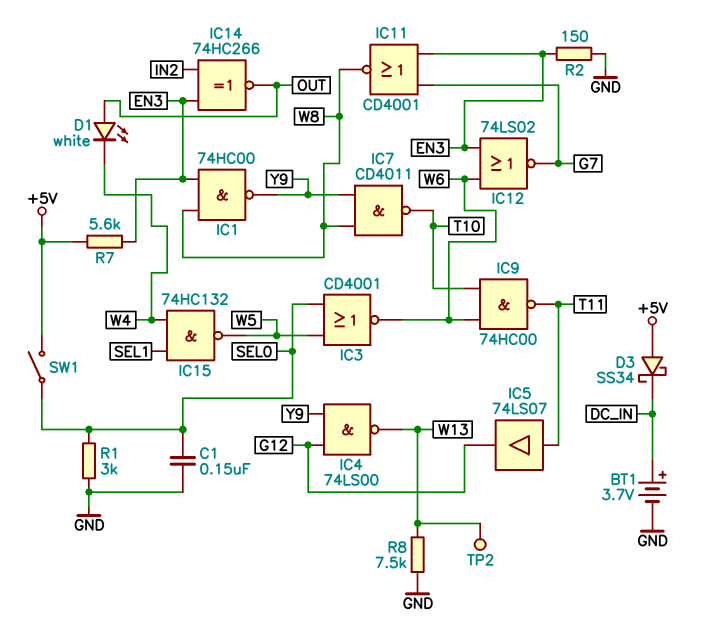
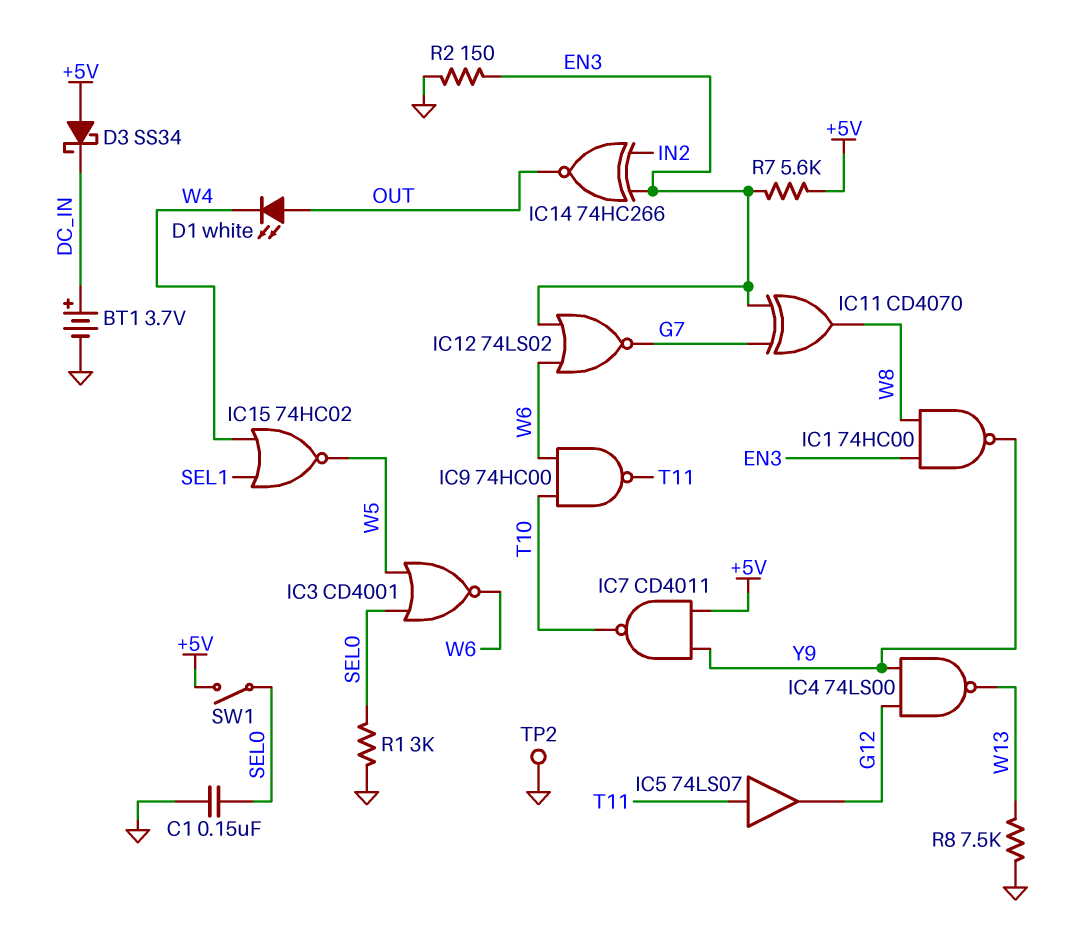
IC7: NAND CD4011 (in W8, in Y9, out T10) -> NAND CD4011 (in +5V, in Y9, out T10)
IC11: NOR CD4001 (in EN3, in G7, out W8) -> XOR CD4070 (in EN3, in G7, out W8)
IC15: NAND 74HC132 (in SEL1, in W4, out W5) -> NOR 74HC02 (in SEL1, in W4, out W5)
TP2: test point (W13) -> test point (GND)

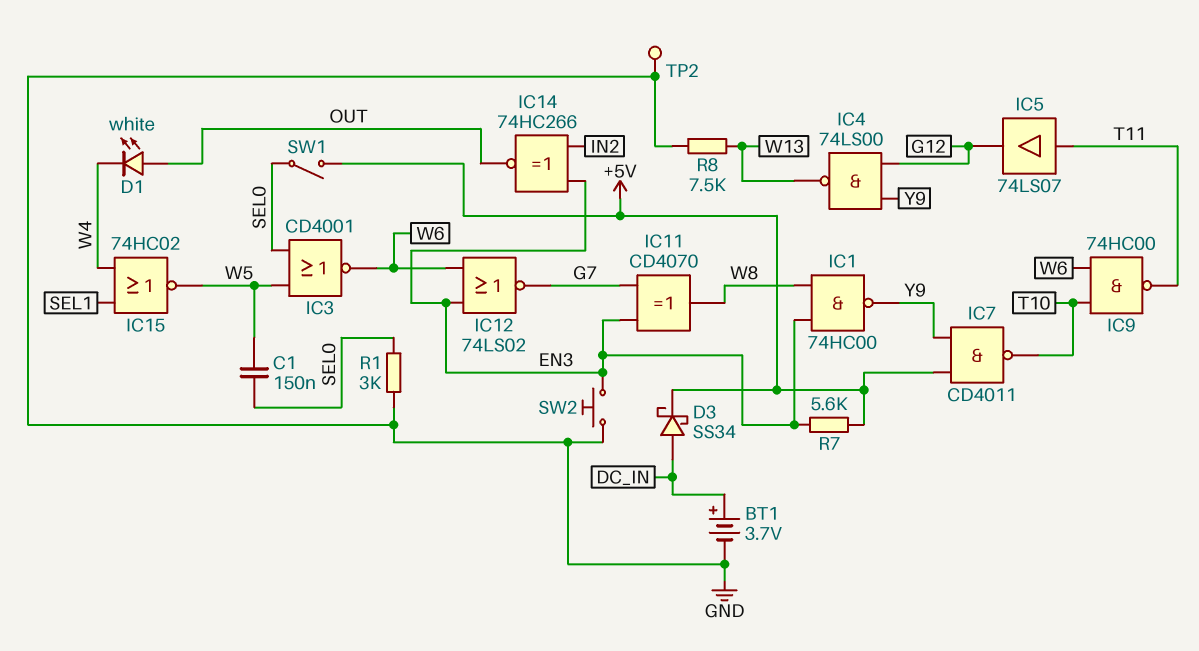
C1: 150nF (GND, SEL0) -> 150nF (SEL0, W5)
D3: schottky SS34 (A +5V, K DC_IN) -> schottky SS34 (A DC_IN, K +5V)
R2: 150 (EN3, GND) -> none
SW2: none -> button (EN3, GND)

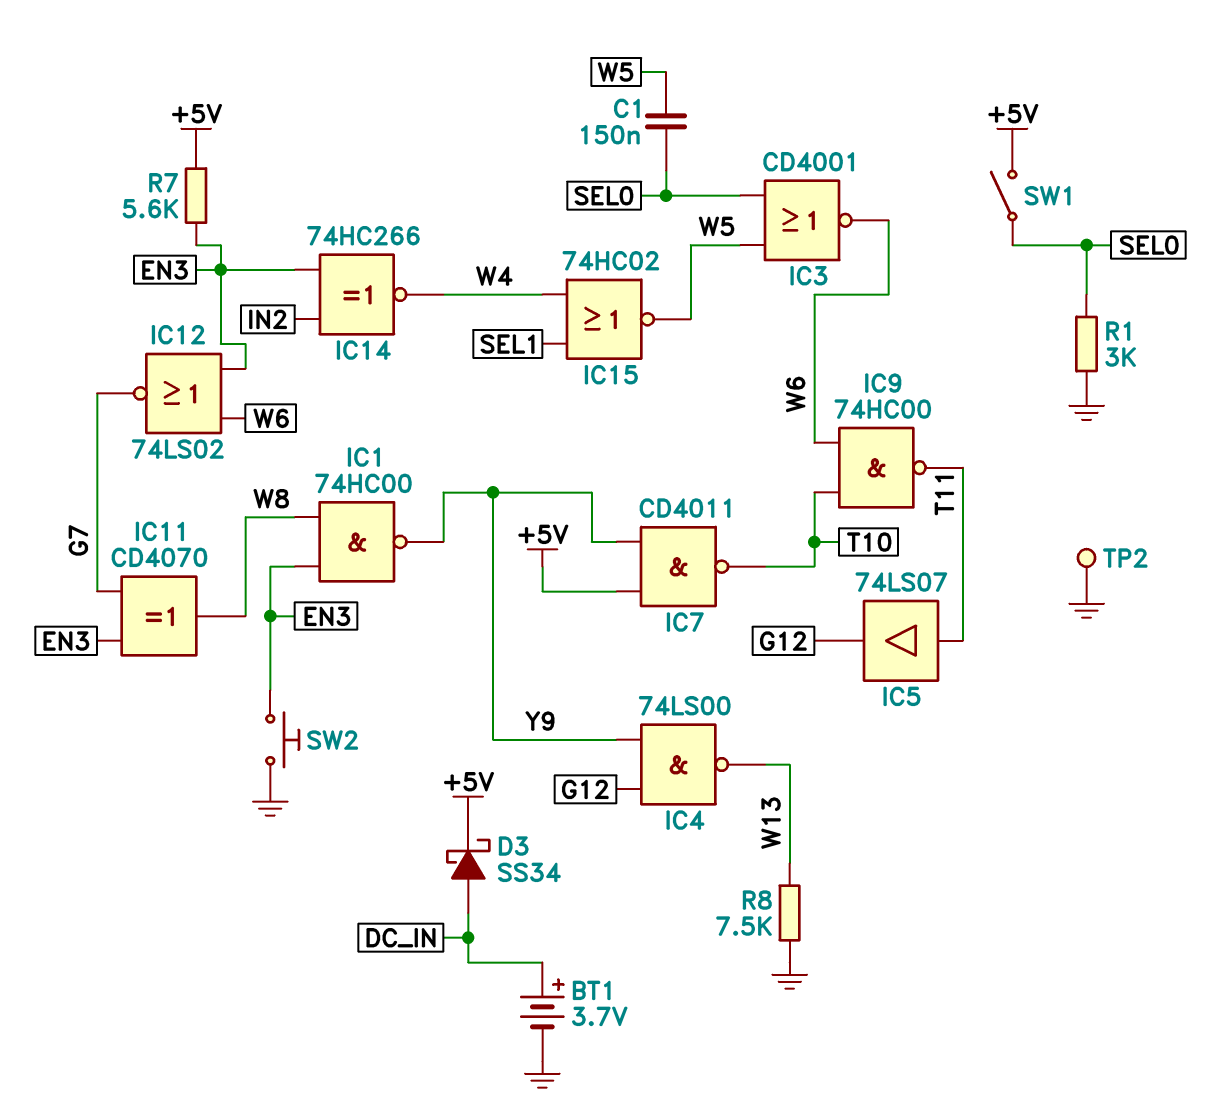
D1: LED white (A OUT, K W4) -> none
IC14: XNOR 74HC266 (in EN3, in IN2, out OUT) -> XNOR 74HC266 (in EN3, in IN2, out W4)

